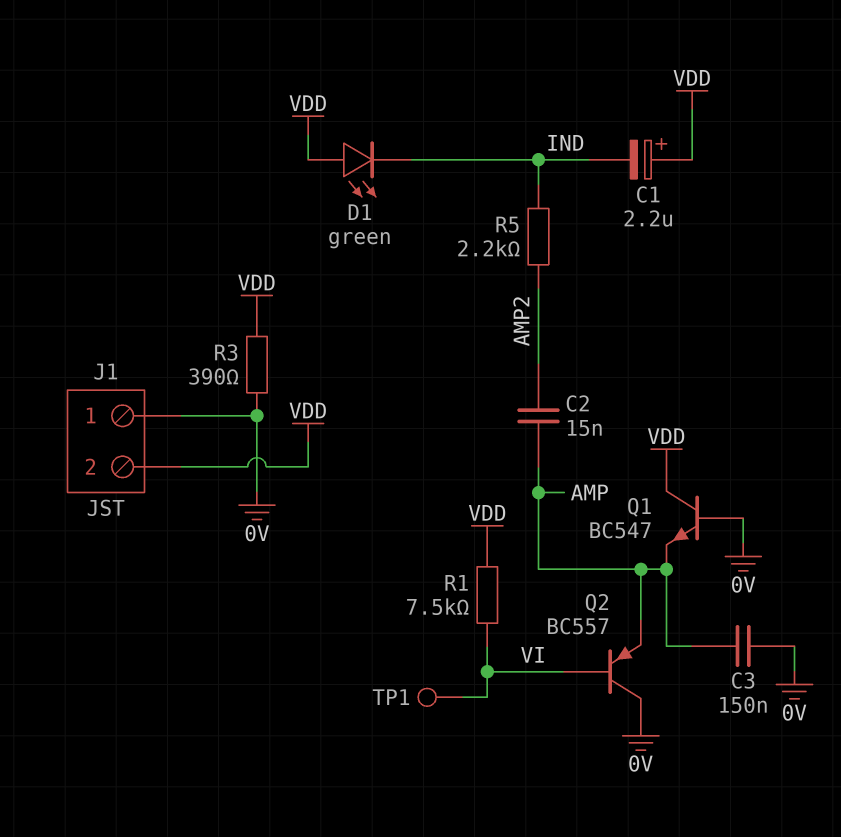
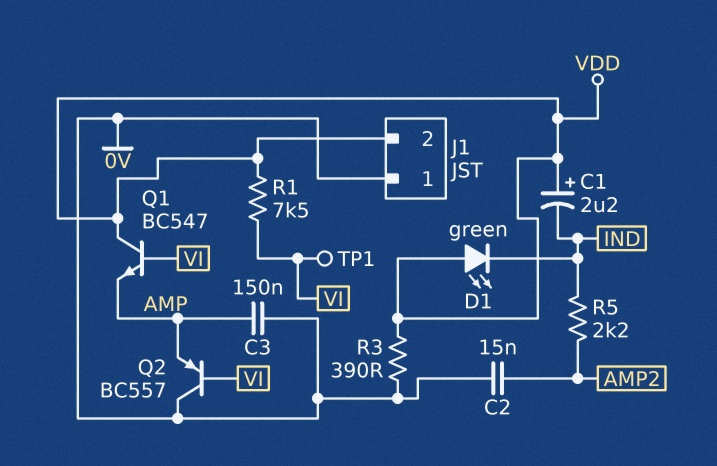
C2: 15nF (AMP, AMP2) -> 15nF (0V, AMP2)
Q1: NPN BC547 (B 0V, C VDD, E AMP) -> NPN BC547 (B VI, C VDD, E AMP)

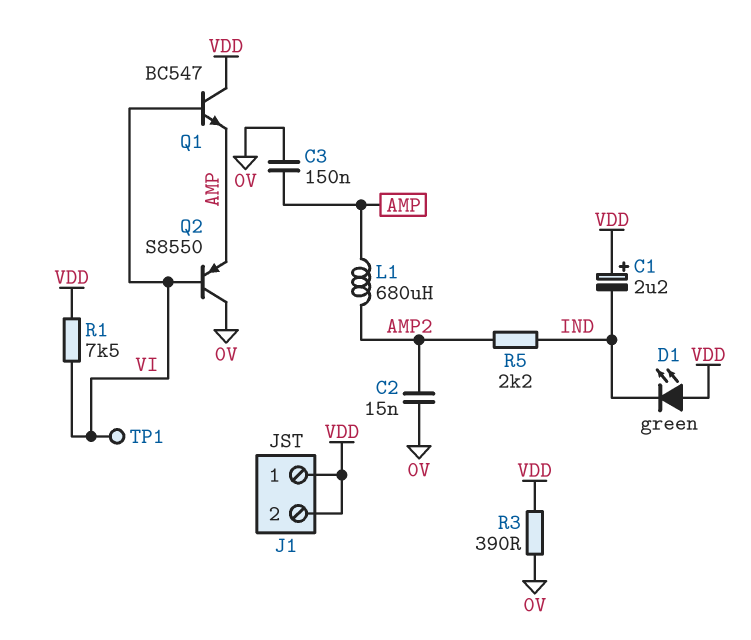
J1 pin 1: 0V -> VDD
L1: none -> 680uH (AMP, AMP2)
Q2: PNP BC557 (B VI, C 0V, E AMP) -> PNP S8550 (B VI, C 0V, E AMP)

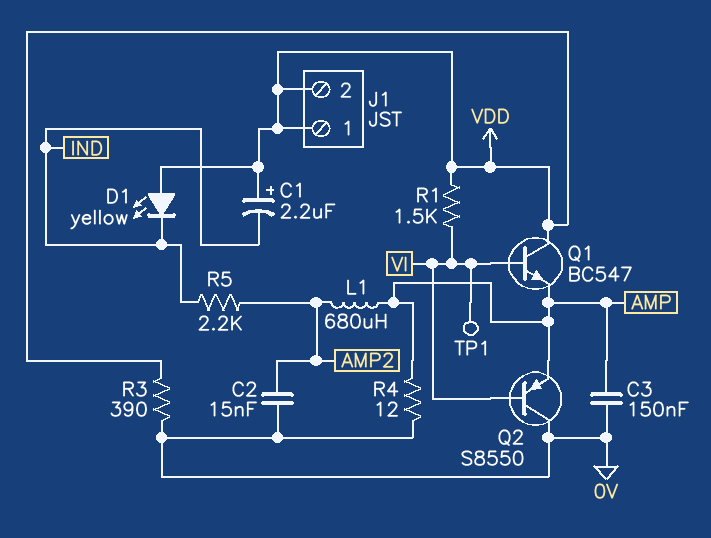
D1: LED green (A VDD, K IND) -> LED yellow (A VDD, K IND)
R1: 7.5k (VDD, VI) -> 1.5k (VDD, VI)
R4: none -> 12 (0V, AMP)

